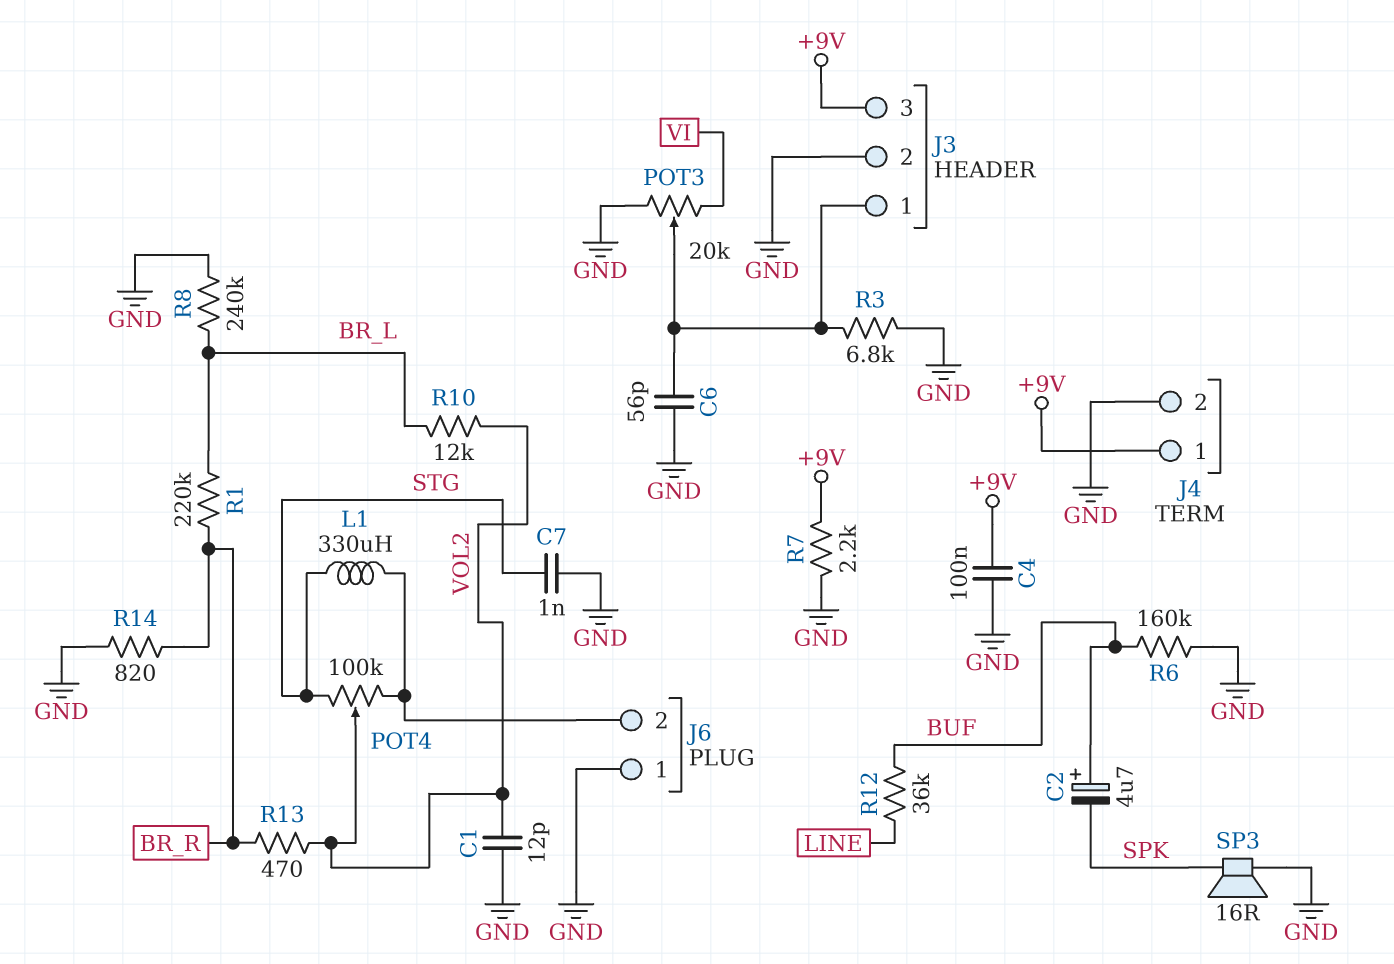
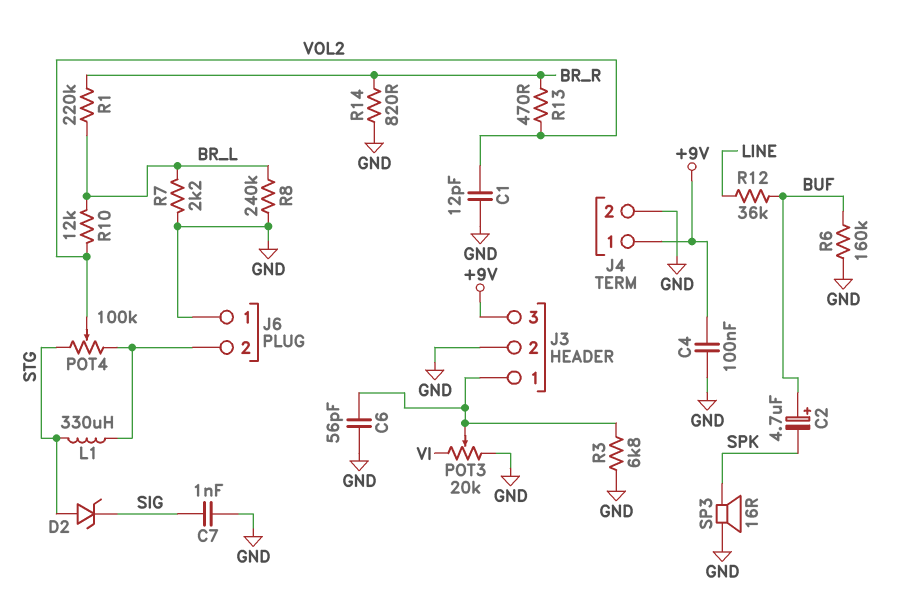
C7: 1nF (GND, STG) -> 1nF (GND, SIG)
D2: none -> zener (A STG, K SIG)
R7: 2.2k (+9V, GND) -> 2.2k (BR_L, GND)

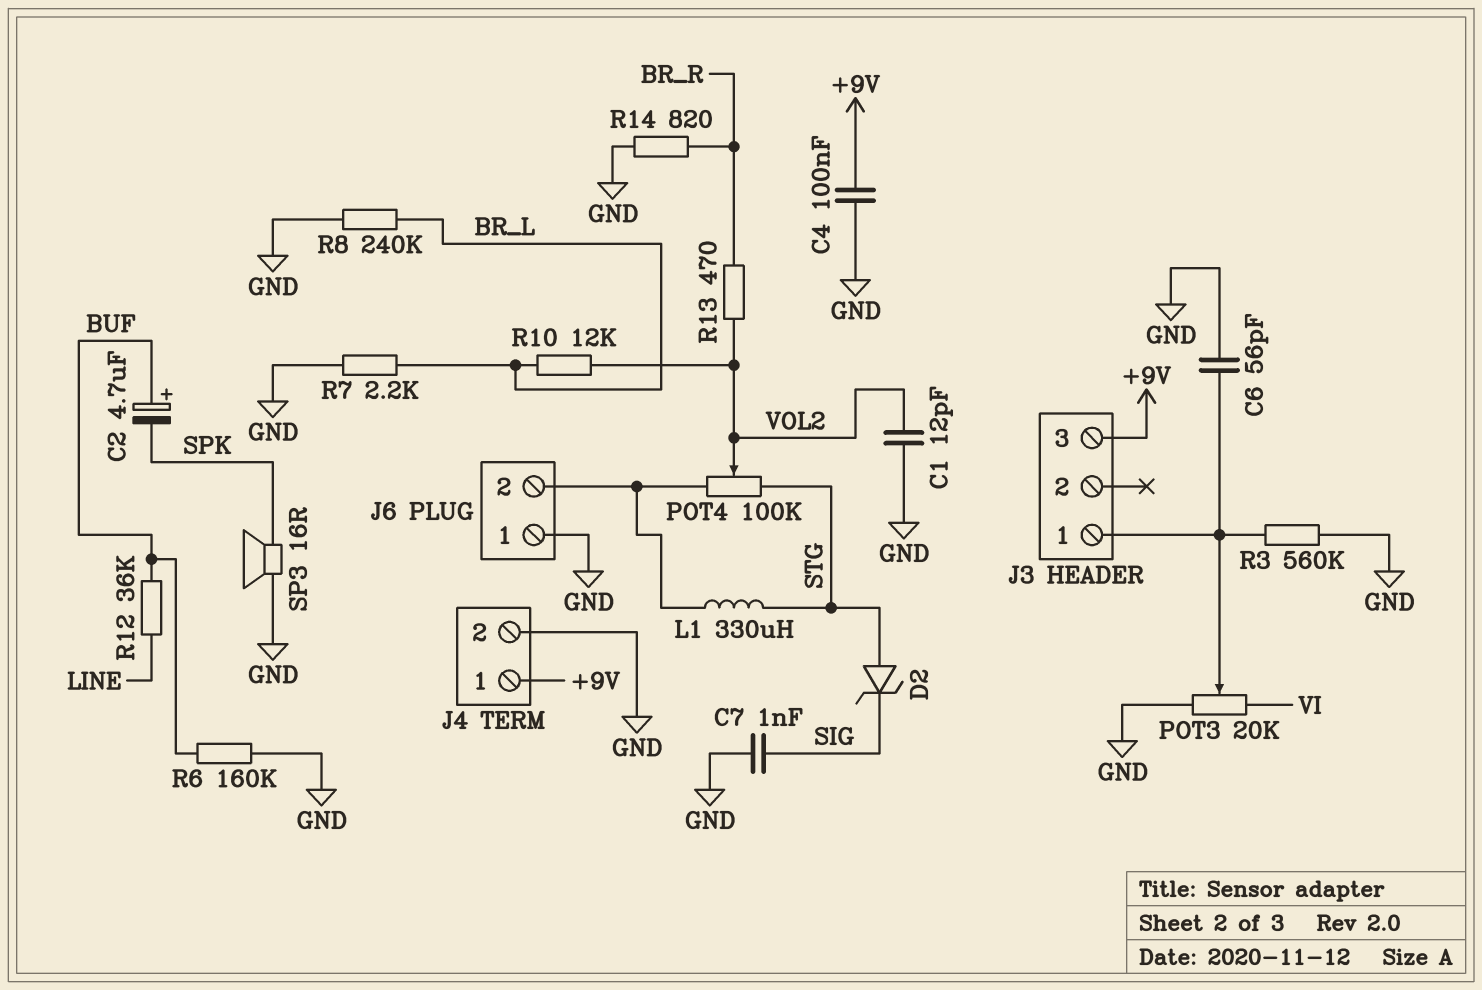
J3 pin 2: GND -> none
R1: 220k (BR_L, BR_R) -> none
R3: 6.8k (GND, J3/1) -> 560k (GND, J3/1)

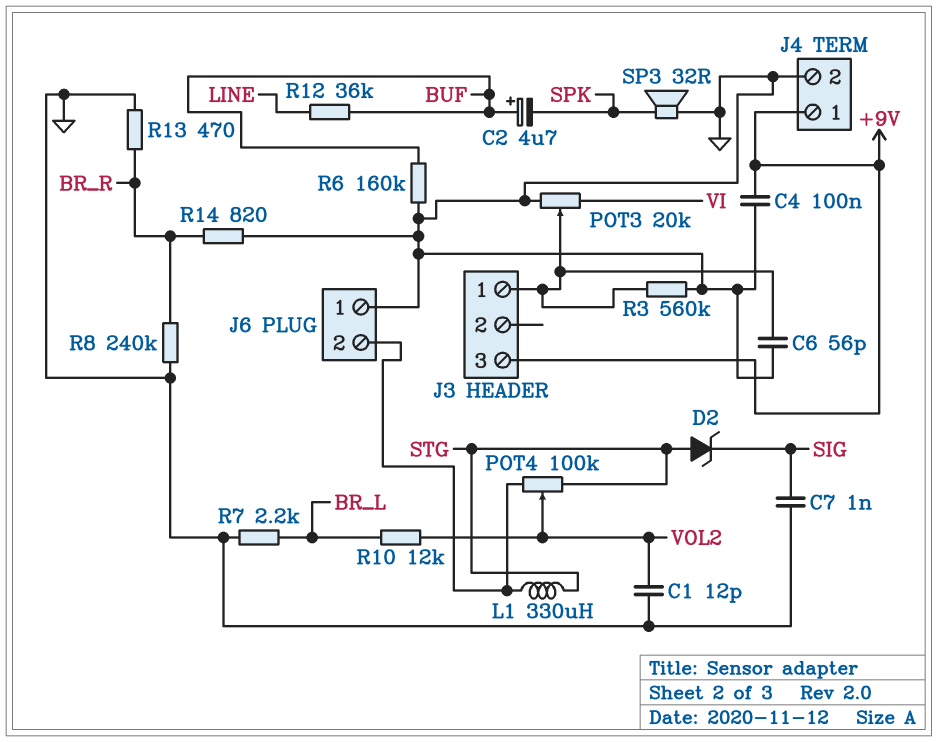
R8: 240k (BR_L, GND) -> 240k (BR_R, GND)
R13: 470 (BR_R, VOL2) -> 470 (BR_R, GND)
SP3: speaker 16R (GND, SPK) -> speaker 32R (GND, SPK)

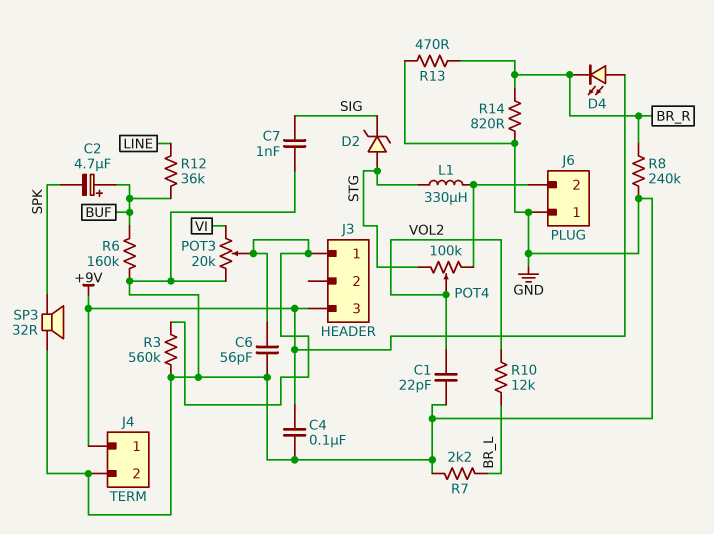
C1: 12pF (GND, VOL2) -> 22pF (GND, VOL2)
D4: none -> LED (A +9V, K BR_R)

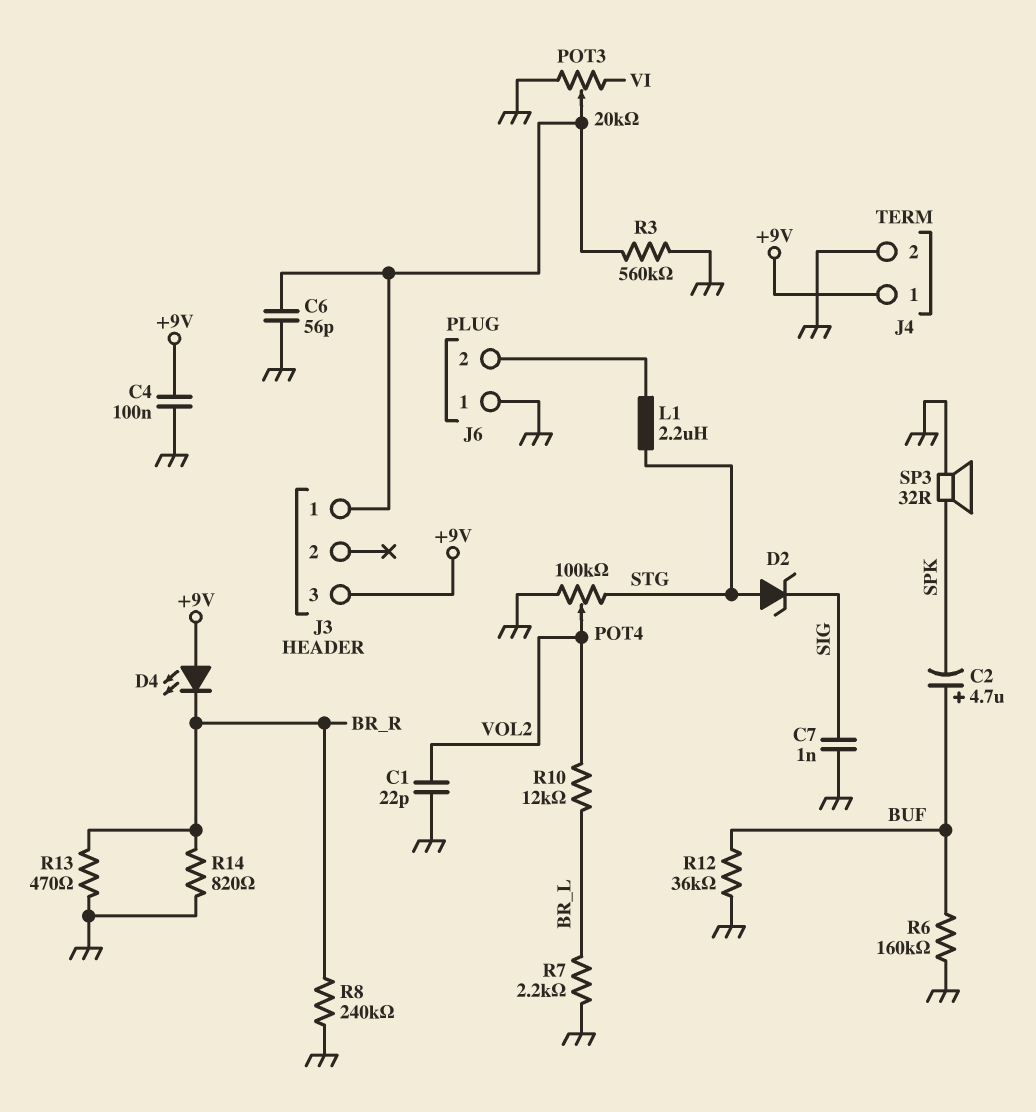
L1: 330uH (J6/2, STG) -> 2.2uH (J6/2, STG)
POT4: 100k (J6/2, STG, wiper VOL2) -> 100k (GND, STG, wiper VOL2)
R12: 36k (BUF, LINE) -> 36k (BUF, GND)

